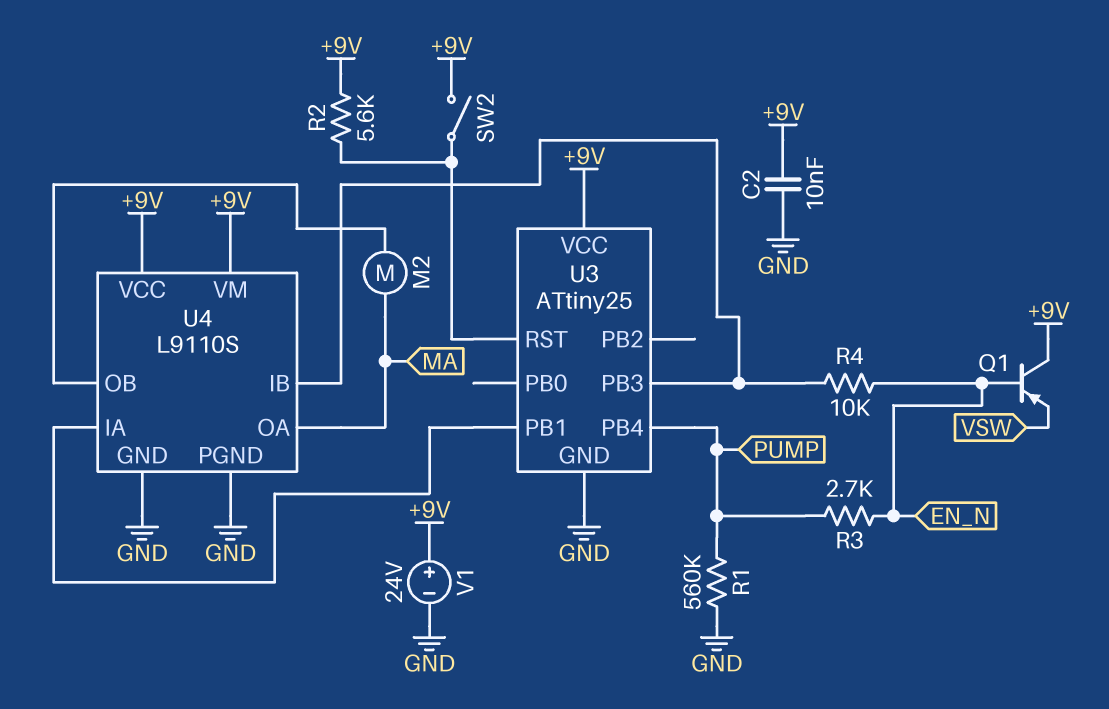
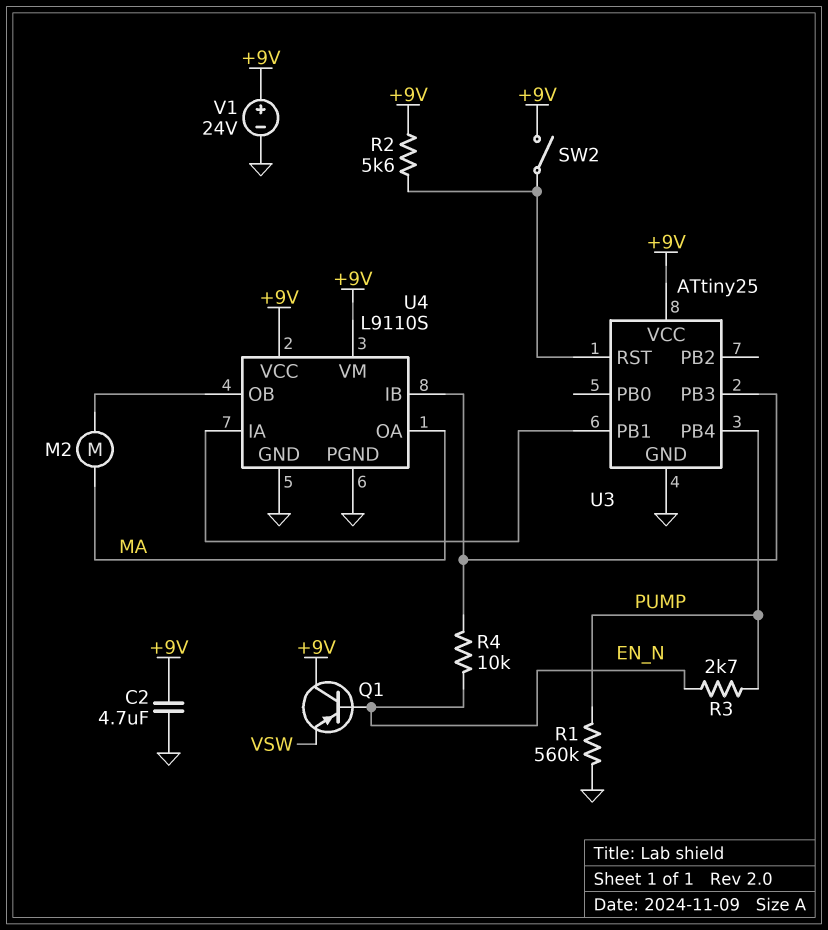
C2: 10nF (+9V, GND) -> 4.7uF (+9V, GND)

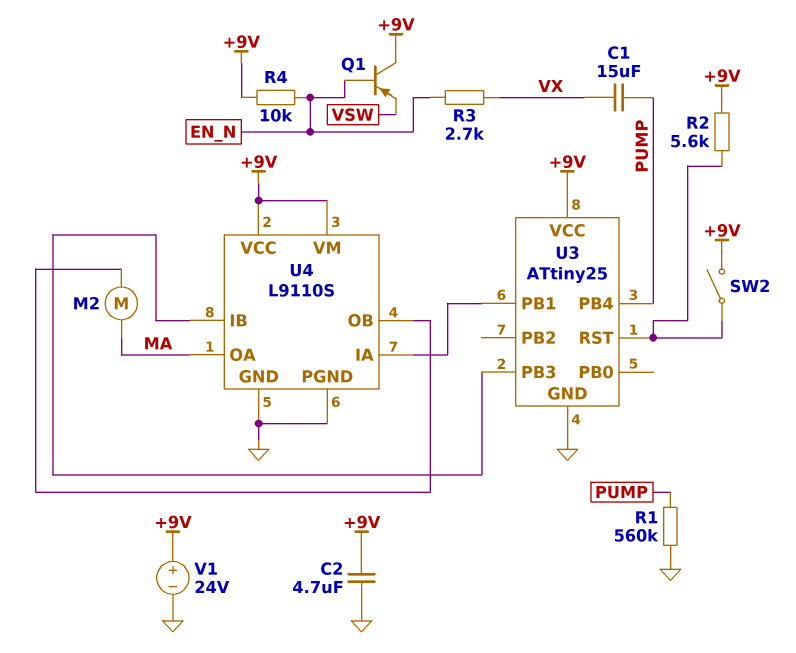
C1: none -> 15uF (PUMP, VX)
R3: 2.7k (EN_N, PUMP) -> 2.7k (EN_N, VX)
R4: 10k (EN_N, U3/PB3) -> 10k (+9V, EN_N)

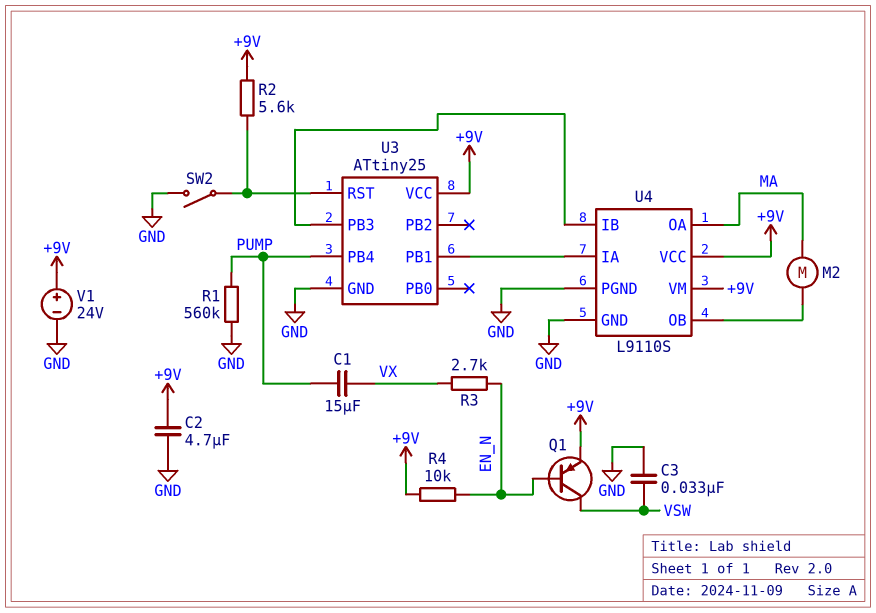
C3: none -> 33nF (GND, VSW)
Q1: PNP (B EN_N, C +9V, E VSW) -> PNP (B EN_N, C VSW, E +9V)
SW2: switch (+9V, U3/RST) -> switch (GND, U3/RST)

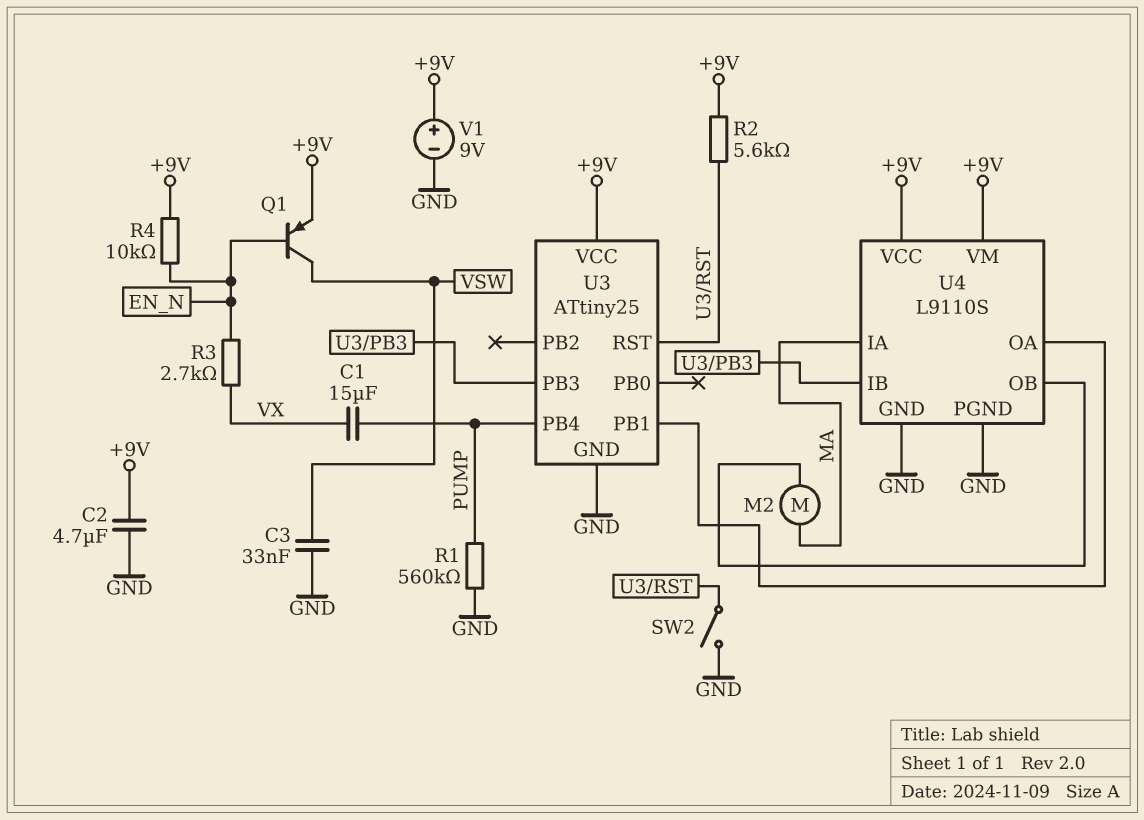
U4 pin IA: U3/PB1 -> MA
U4 pin OA: MA -> U3/PB1
V1: 24V (plus +9V, minus GND) -> 9V (plus +9V, minus GND)

